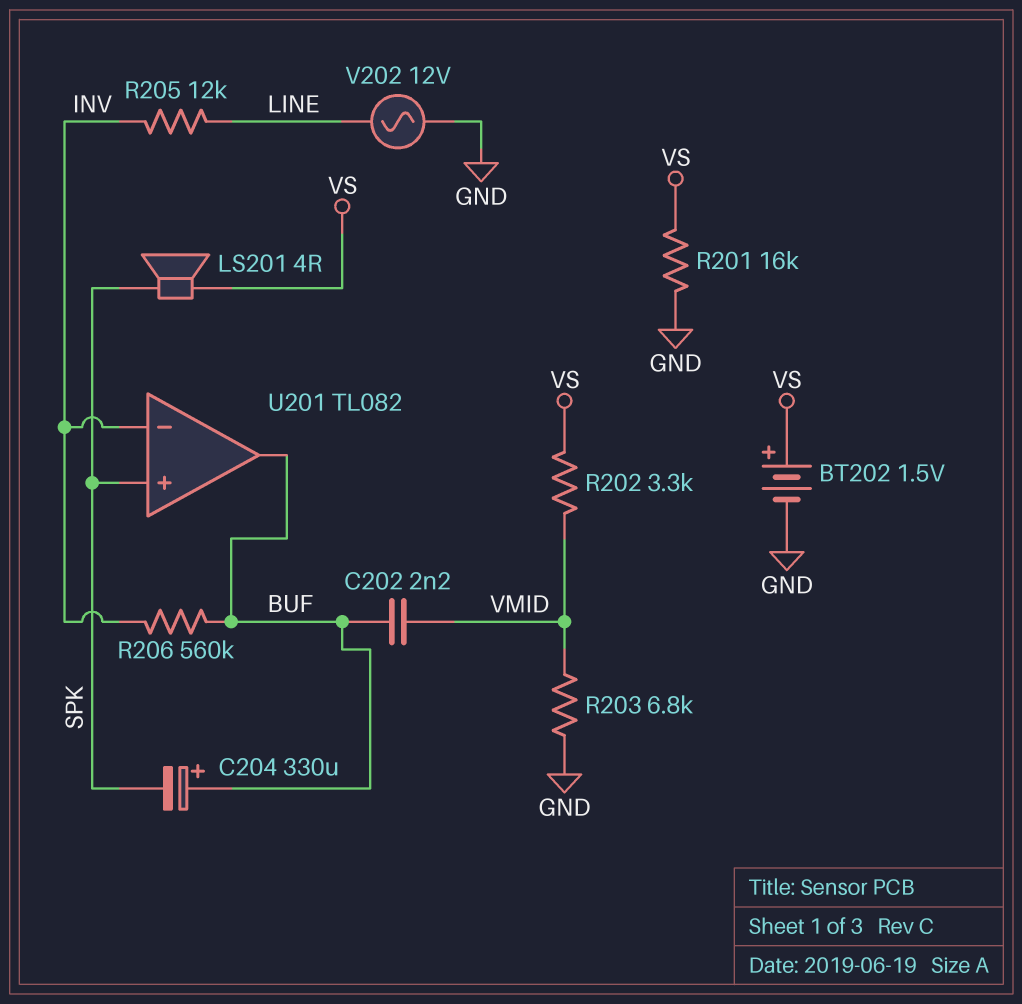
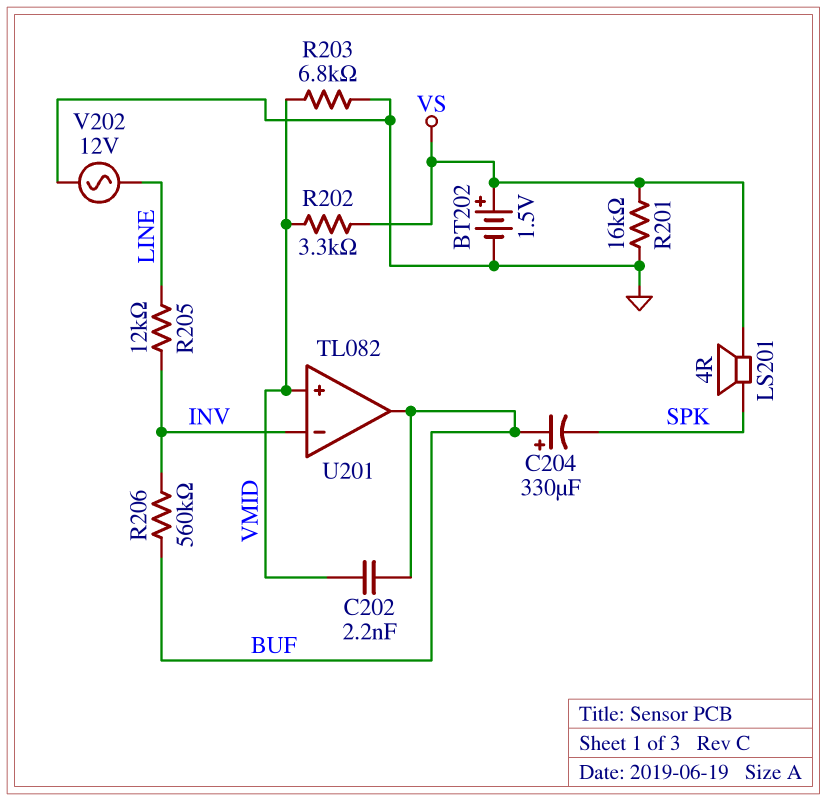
U201 pin in+: SPK -> VMID

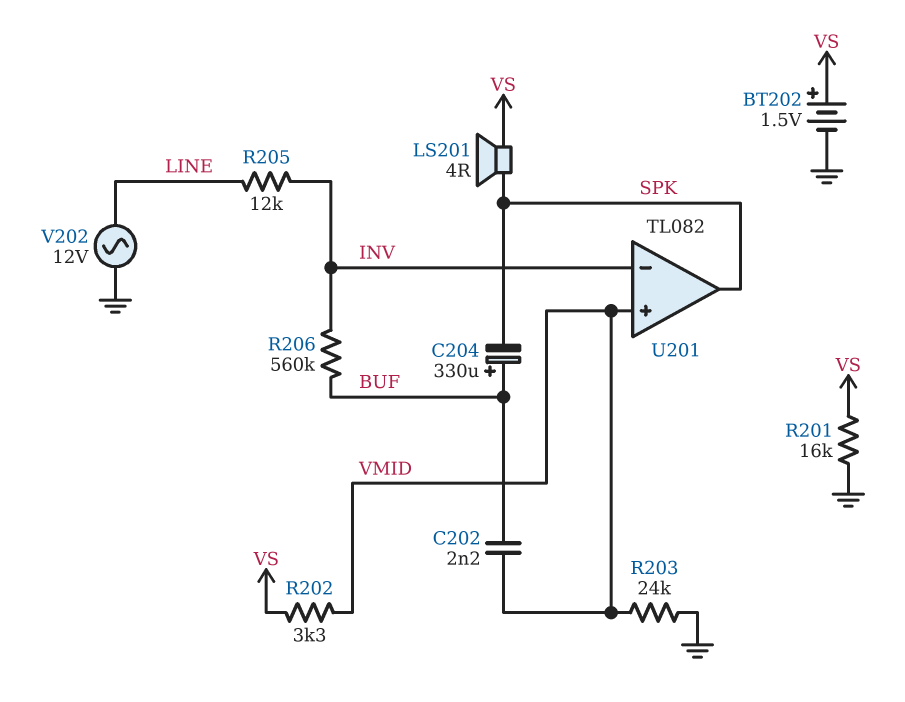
R203: 6.8k (GND, VMID) -> 24k (GND, VMID)
U201 pin out: BUF -> SPK

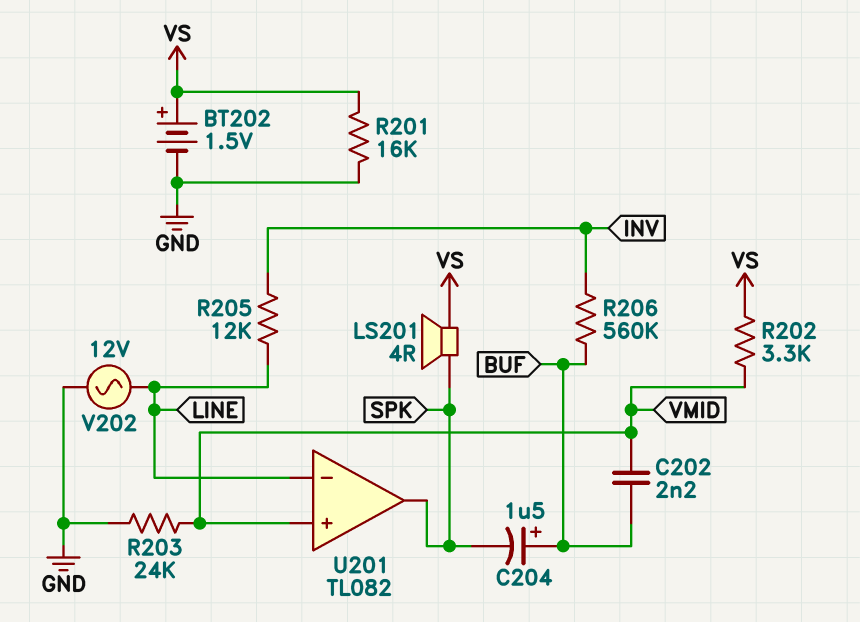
C204: 330uF (plus BUF, minus SPK) -> 1.5uF (plus BUF, minus SPK)
U201 pin in-: INV -> LINE

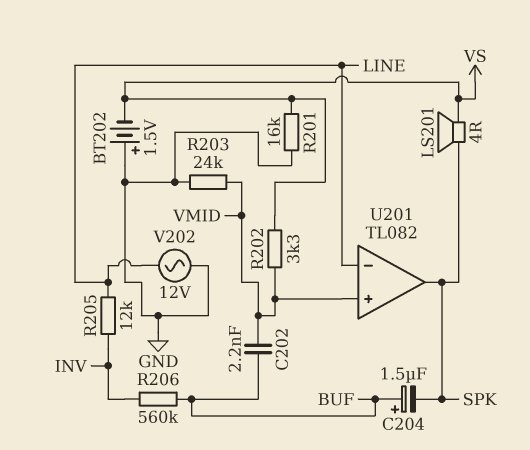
BT202: 1.5V (plus VS, minus GND) -> 1.5V (plus GND, minus VS)

